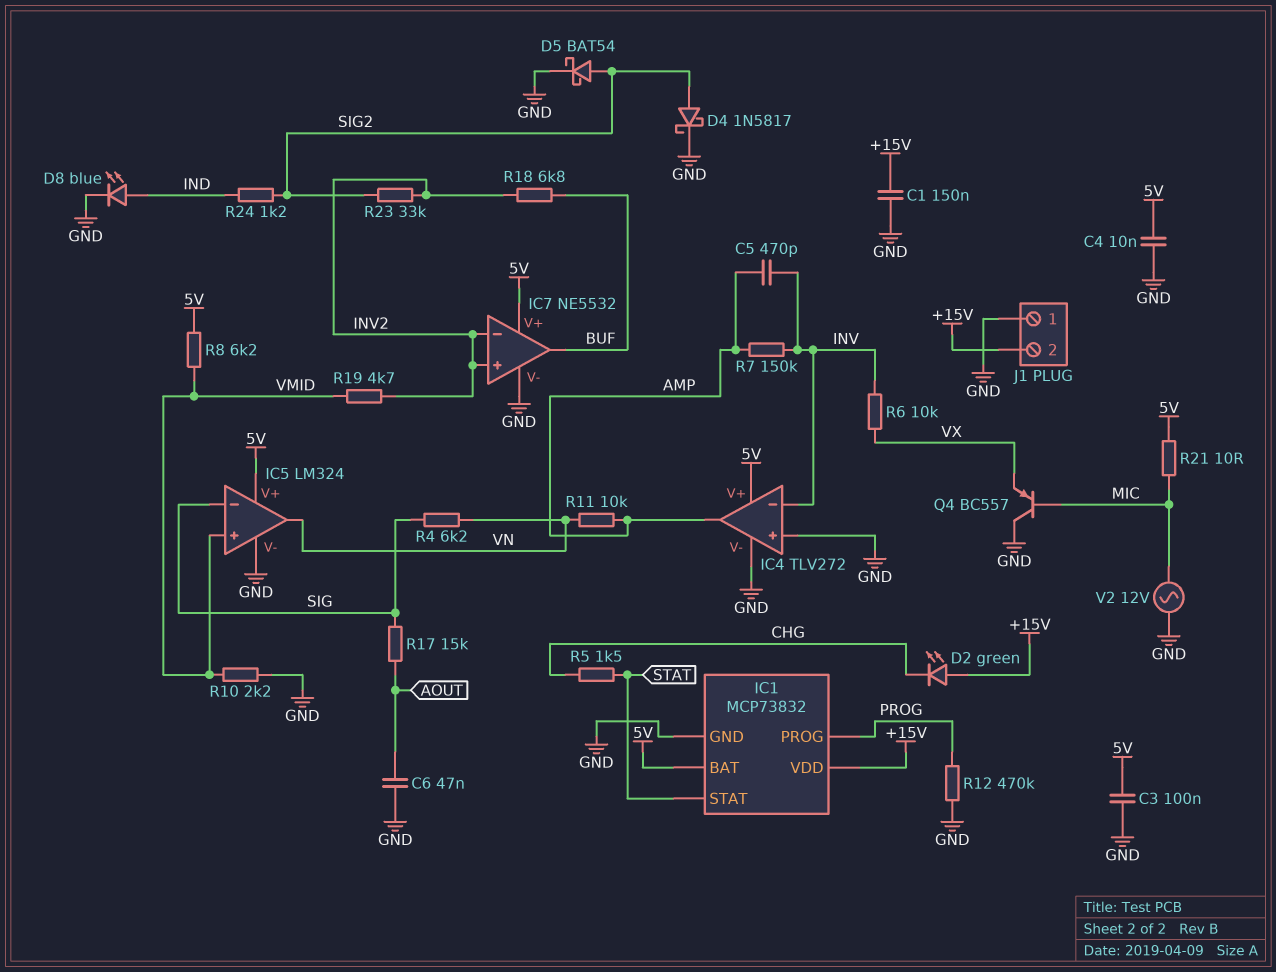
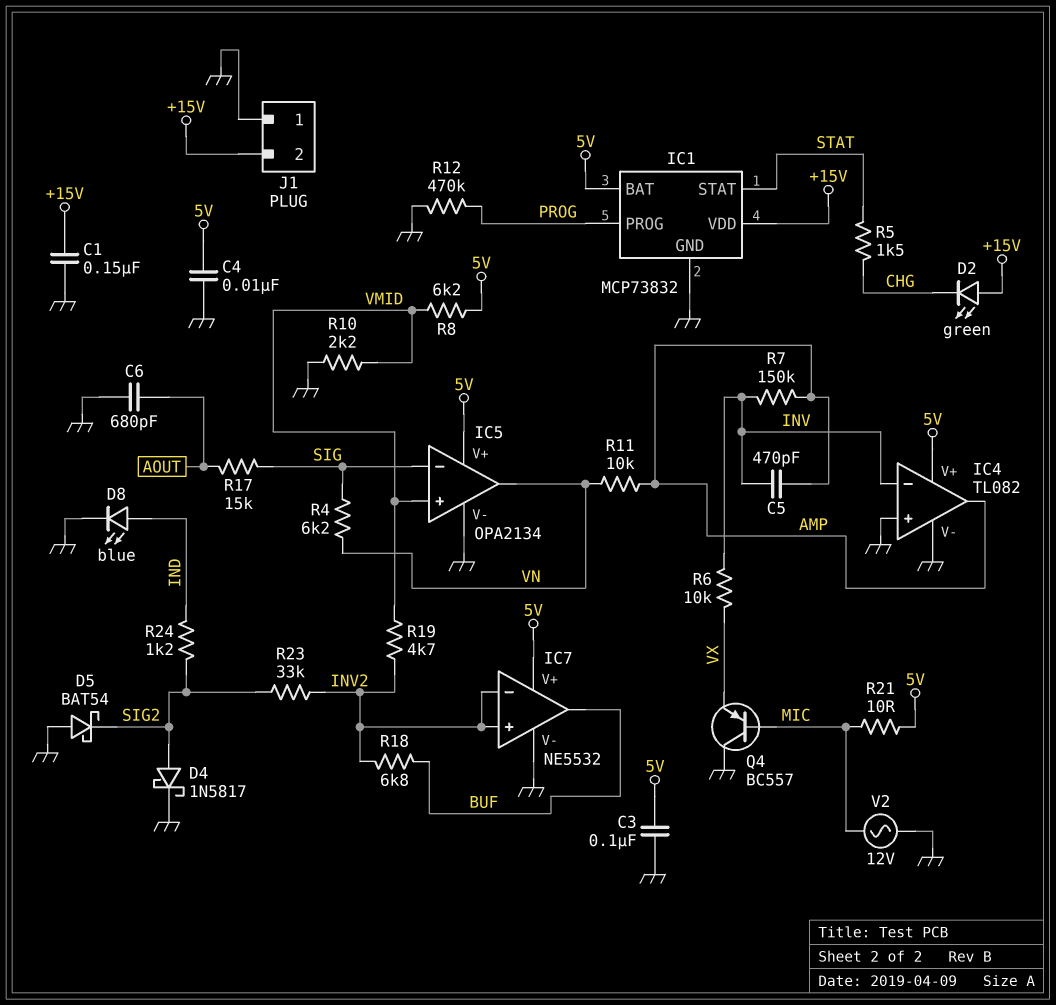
C6: 47nF (AOUT, GND) -> 680pF (AOUT, GND)
D5: schottky BAT54 (A SIG2, K GND) -> schottky BAT54 (A GND, K SIG2)
IC4: TLV272 -> TL082
IC5: LM324 -> OPA2134

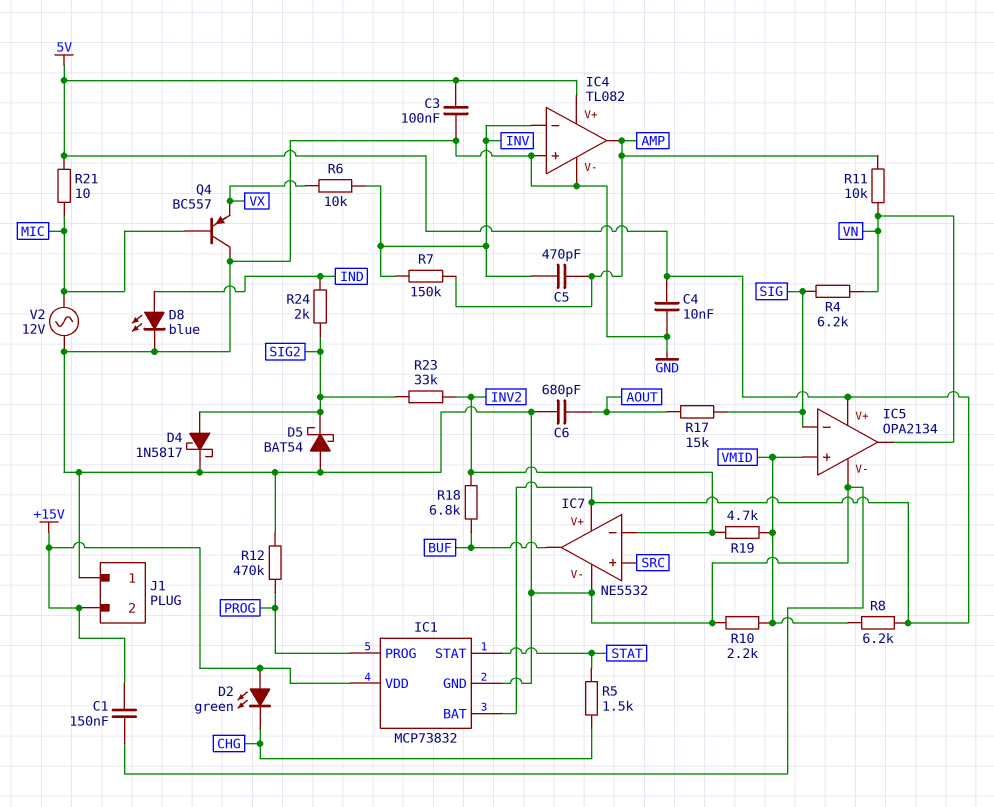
IC7 pin in+: INV2 -> SRC
R24: 1.2k (IND, SIG2) -> 2k (IND, SIG2)

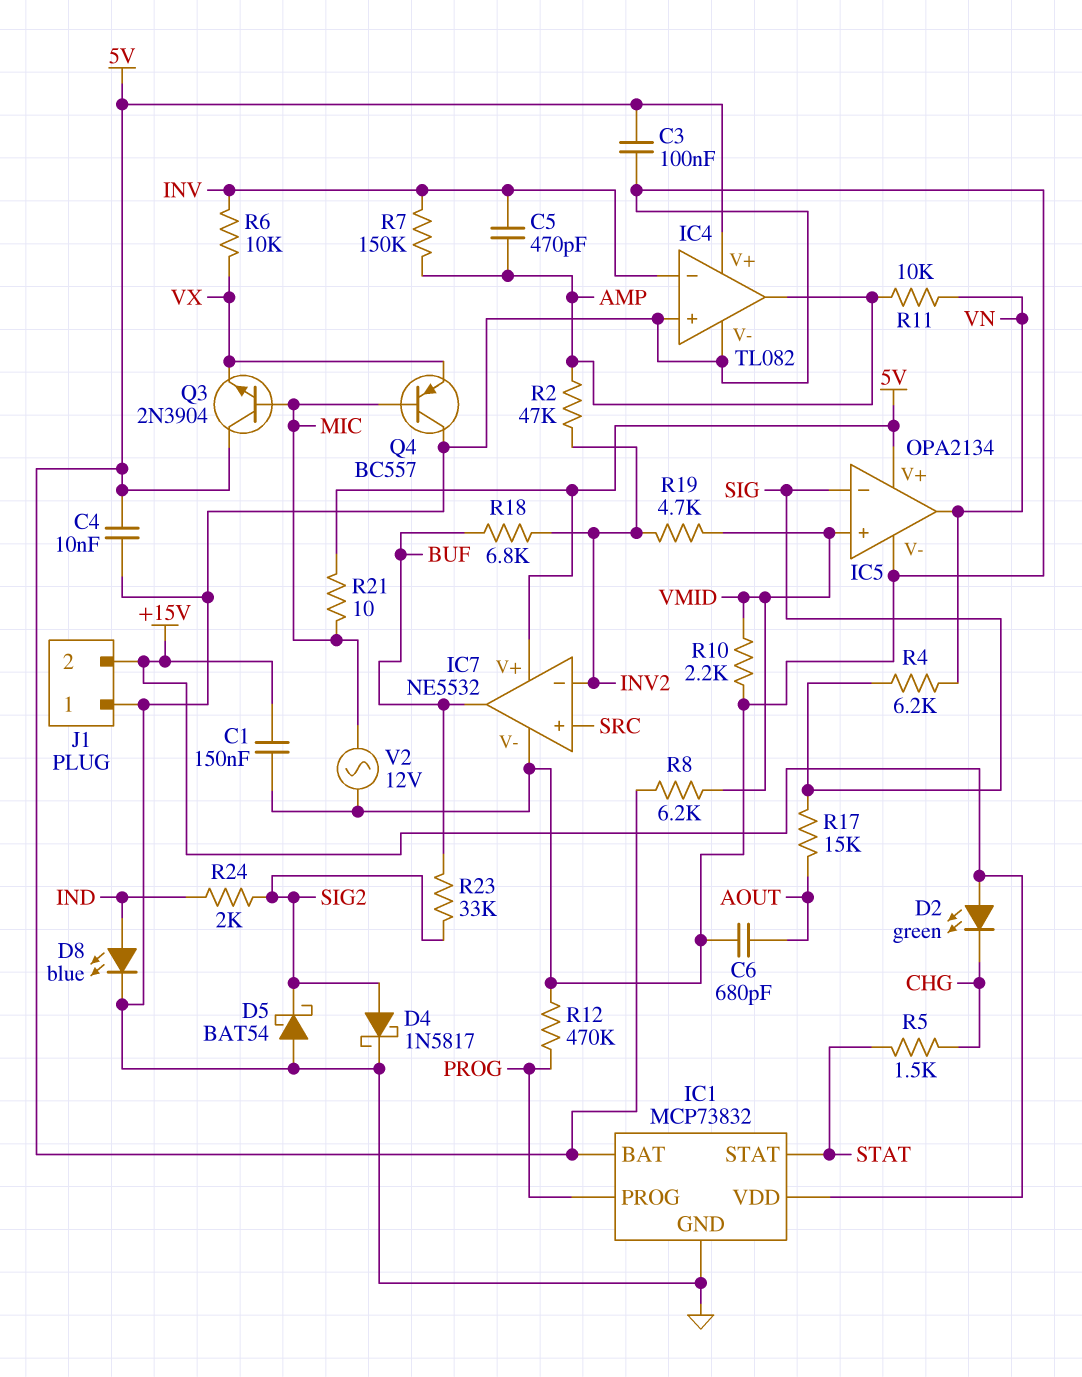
Q3: none -> NPN 2N3904 (B MIC, C 5V, E VX)
R2: none -> 47k (AMP, INV2)
R23: 33k (INV2, SIG2) -> 33k (BUF, SIG2)

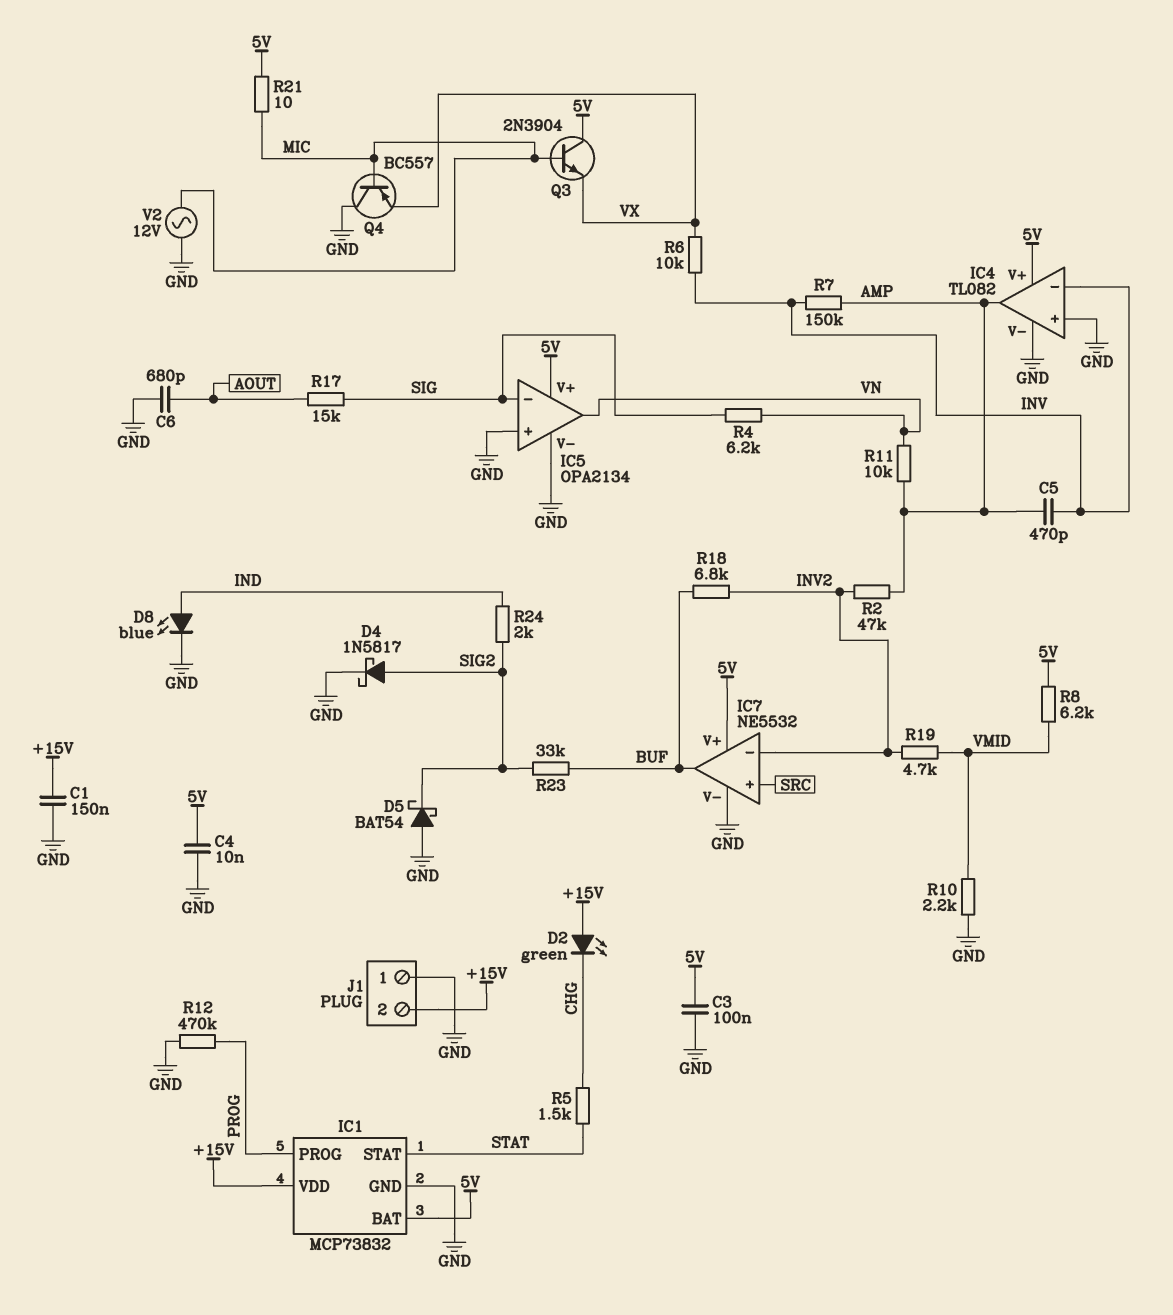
IC5 pin in+: VMID -> GND

